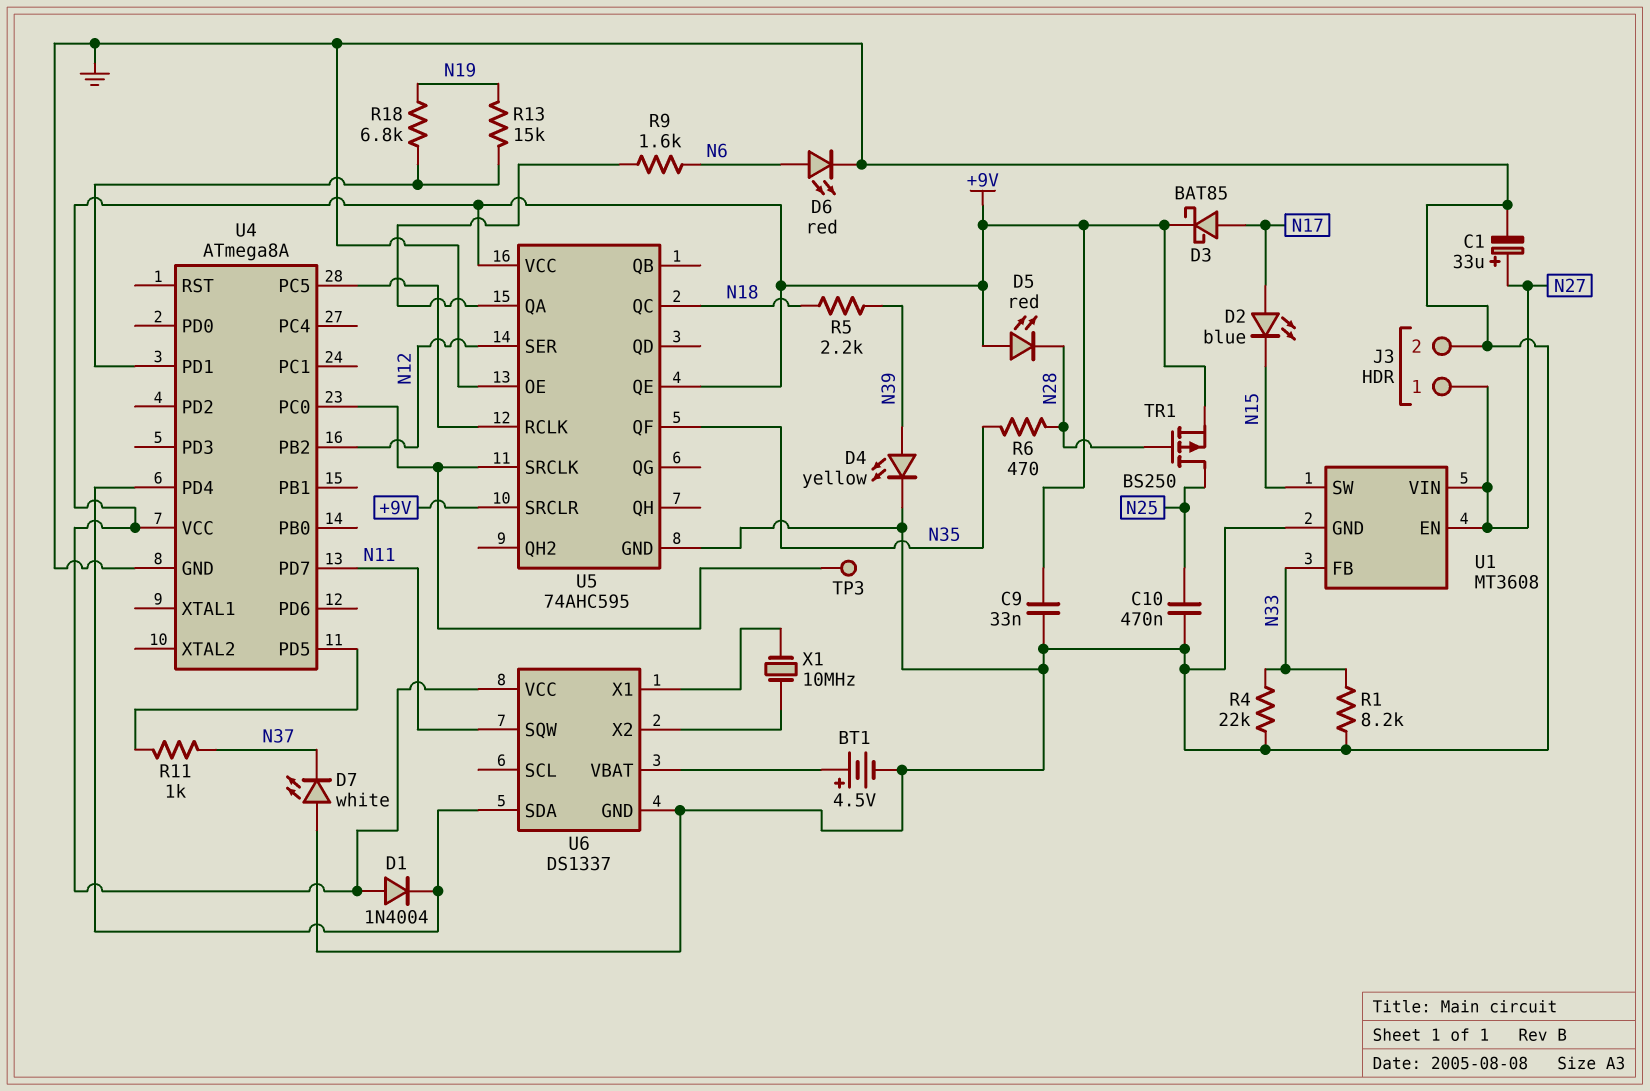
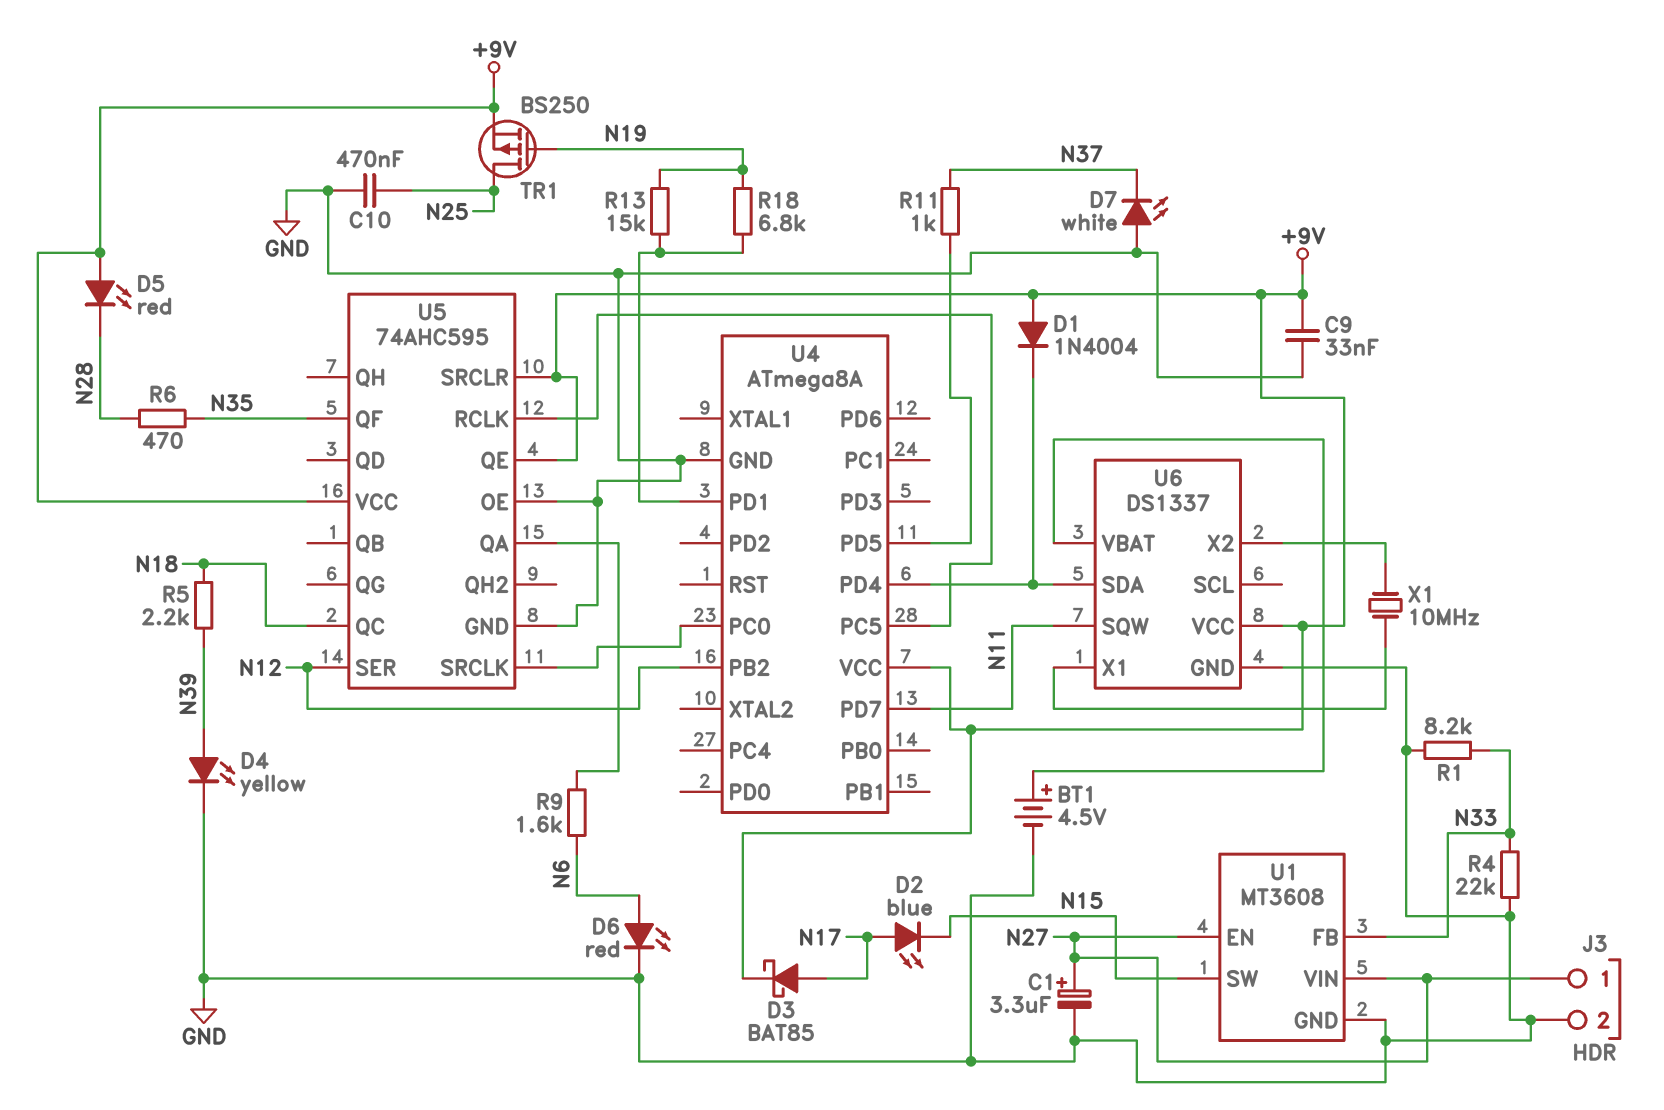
C1: 33uF (plus N27, minus GND) -> 3.3uF (plus N27, minus GND)
TP3: test point (U4/PC0) -> none
TR1: PMOS BS250 (G N28, D N25, S +9V) -> PMOS BS250 (G N19, D N25, S +9V)

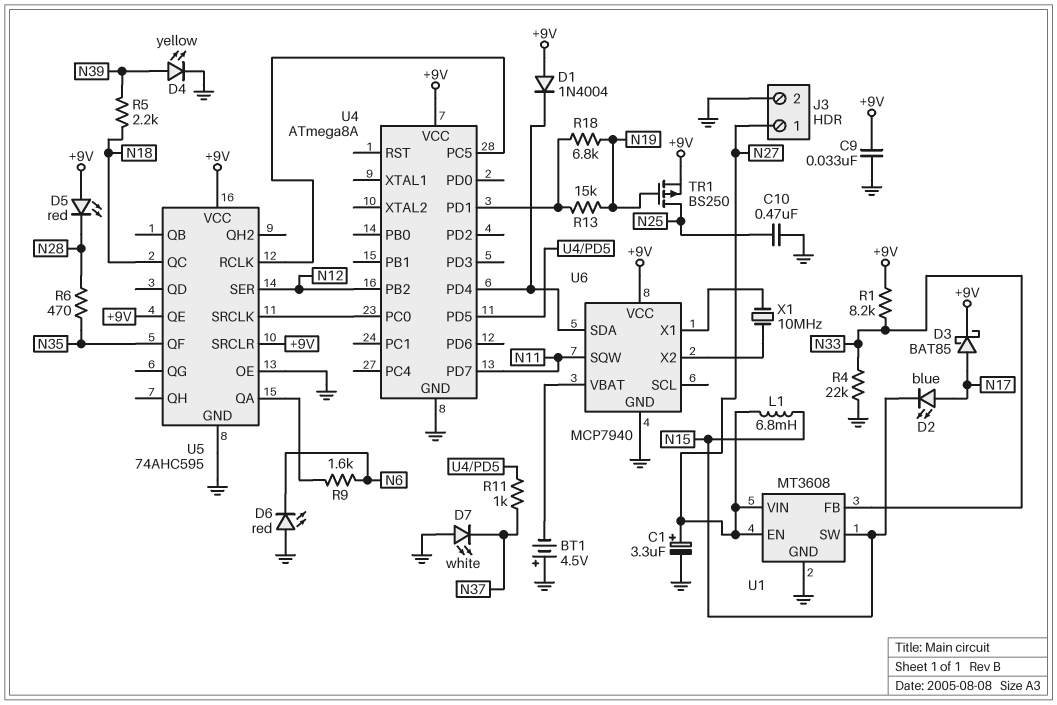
BT1: 4.5V (plus U6/VBAT, minus GND) -> 4.5V (plus GND, minus U6/VBAT)
D6: LED red (A N6, K GND) -> LED red (A GND, K N6)
L1: none -> 6.8mH (N15, N27)
R1: 8.2k (GND, N33) -> 8.2k (+9V, N33)
U6: DS1337 -> MCP7940

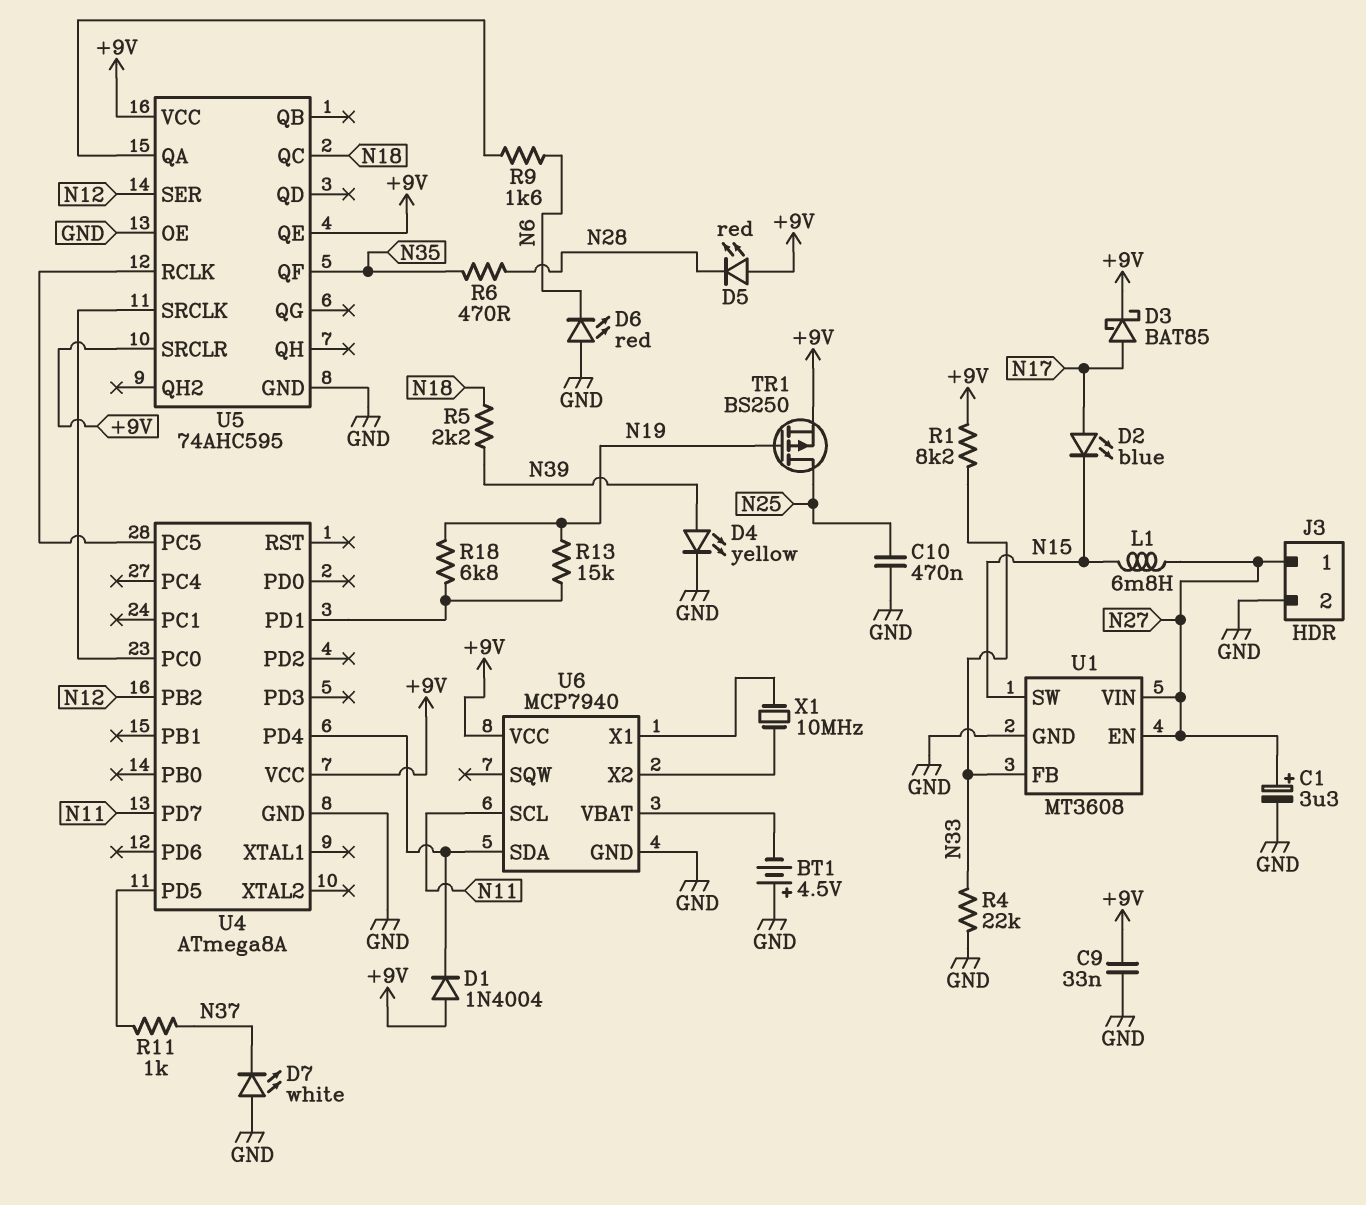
U6 pin SCL: none -> N11
U6 pin SQW: N11 -> none

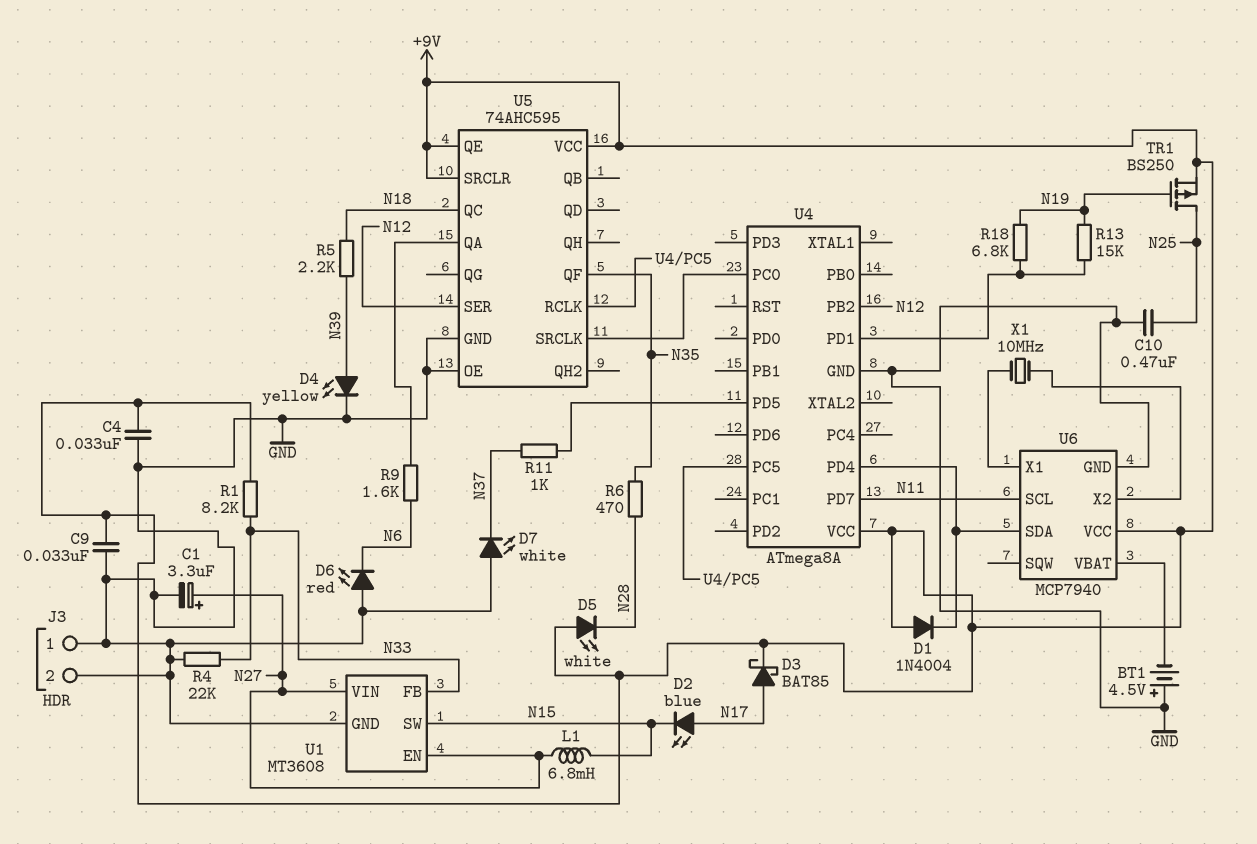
C4: none -> 33nF (+9V, GND)
D5: LED red (A +9V, K N28) -> LED white (A +9V, K N28)
J3 pin 1: N27 -> GND

